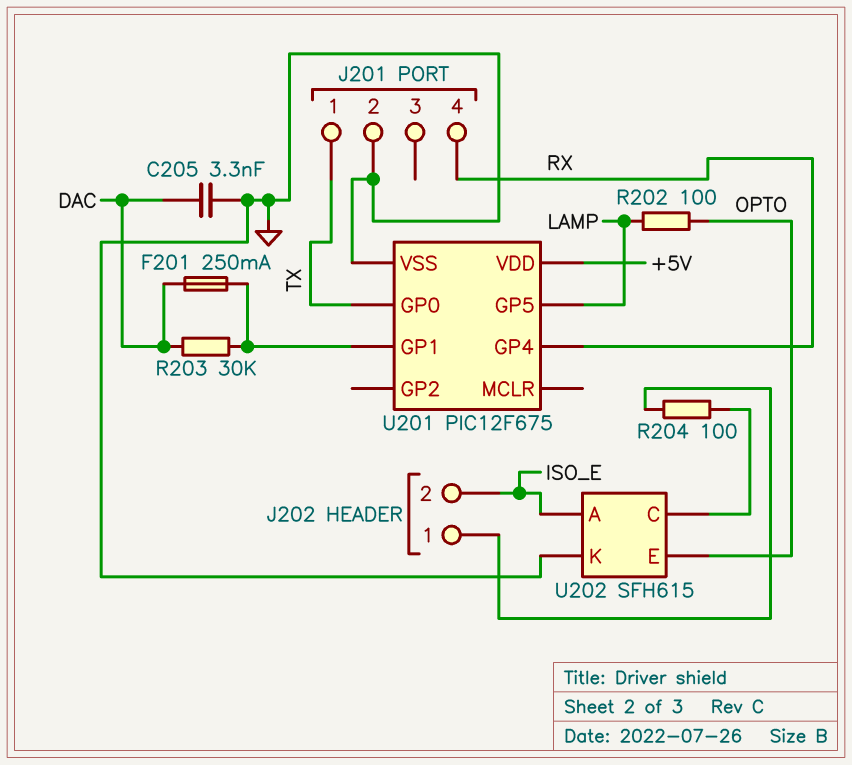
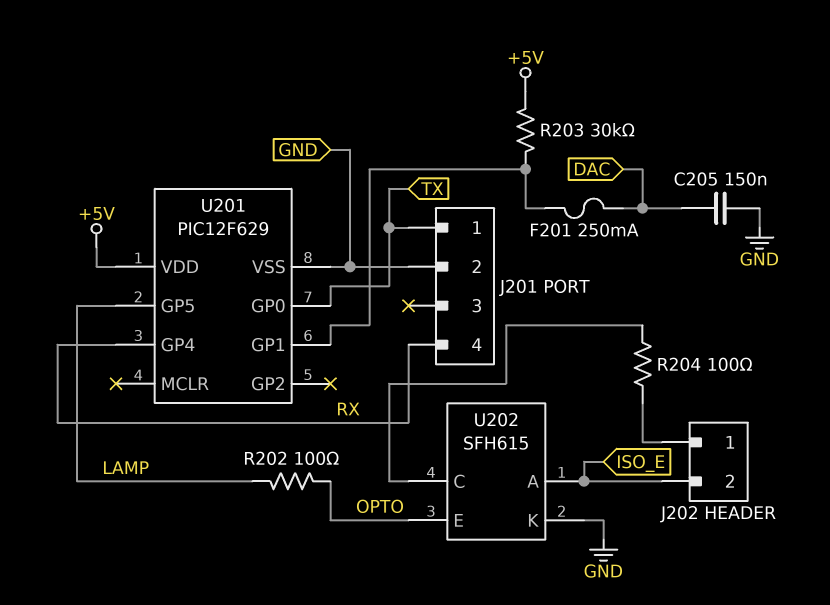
C205: 3.3nF (DAC, GND) -> 150nF (DAC, GND)
R203: 30k (DAC, U201/GP1) -> 30k (+5V, U201/GP1)
U201: PIC12F675 -> PIC12F629

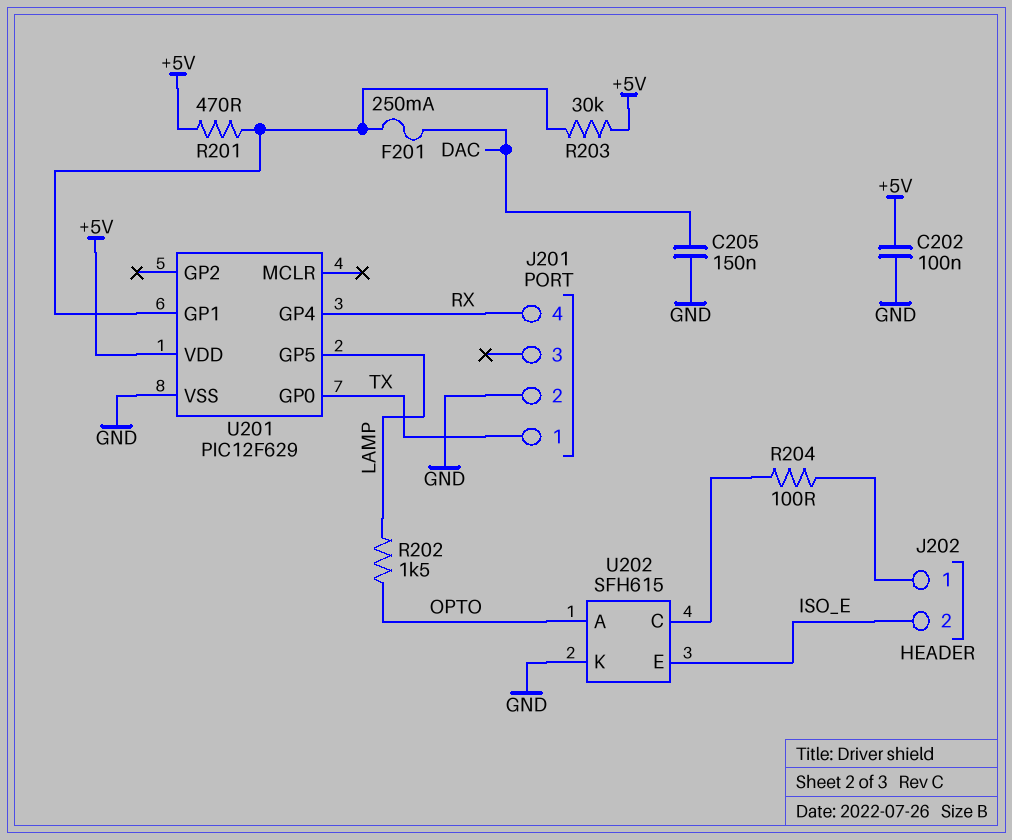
C202: none -> 100nF (+5V, GND)
R201: none -> 470 (+5V, U201/GP1)
R202: 100 (LAMP, OPTO) -> 1.5k (LAMP, OPTO)
U202 pin A: ISO_E -> OPTO
U202 pin E: OPTO -> ISO_E

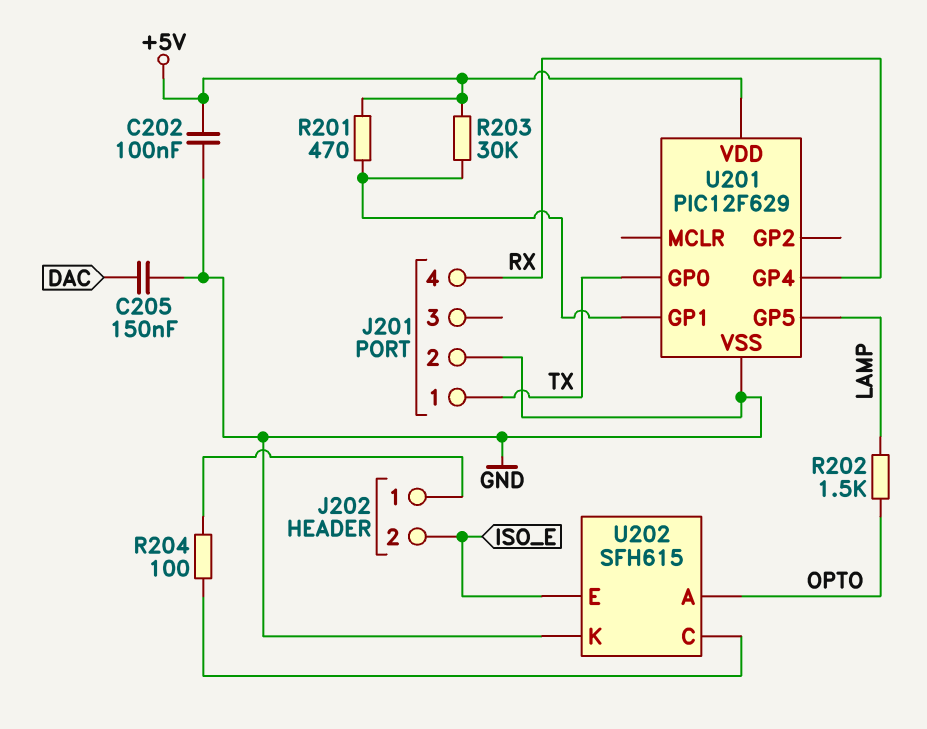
F201: 250mA (DAC, U201/GP1) -> none

